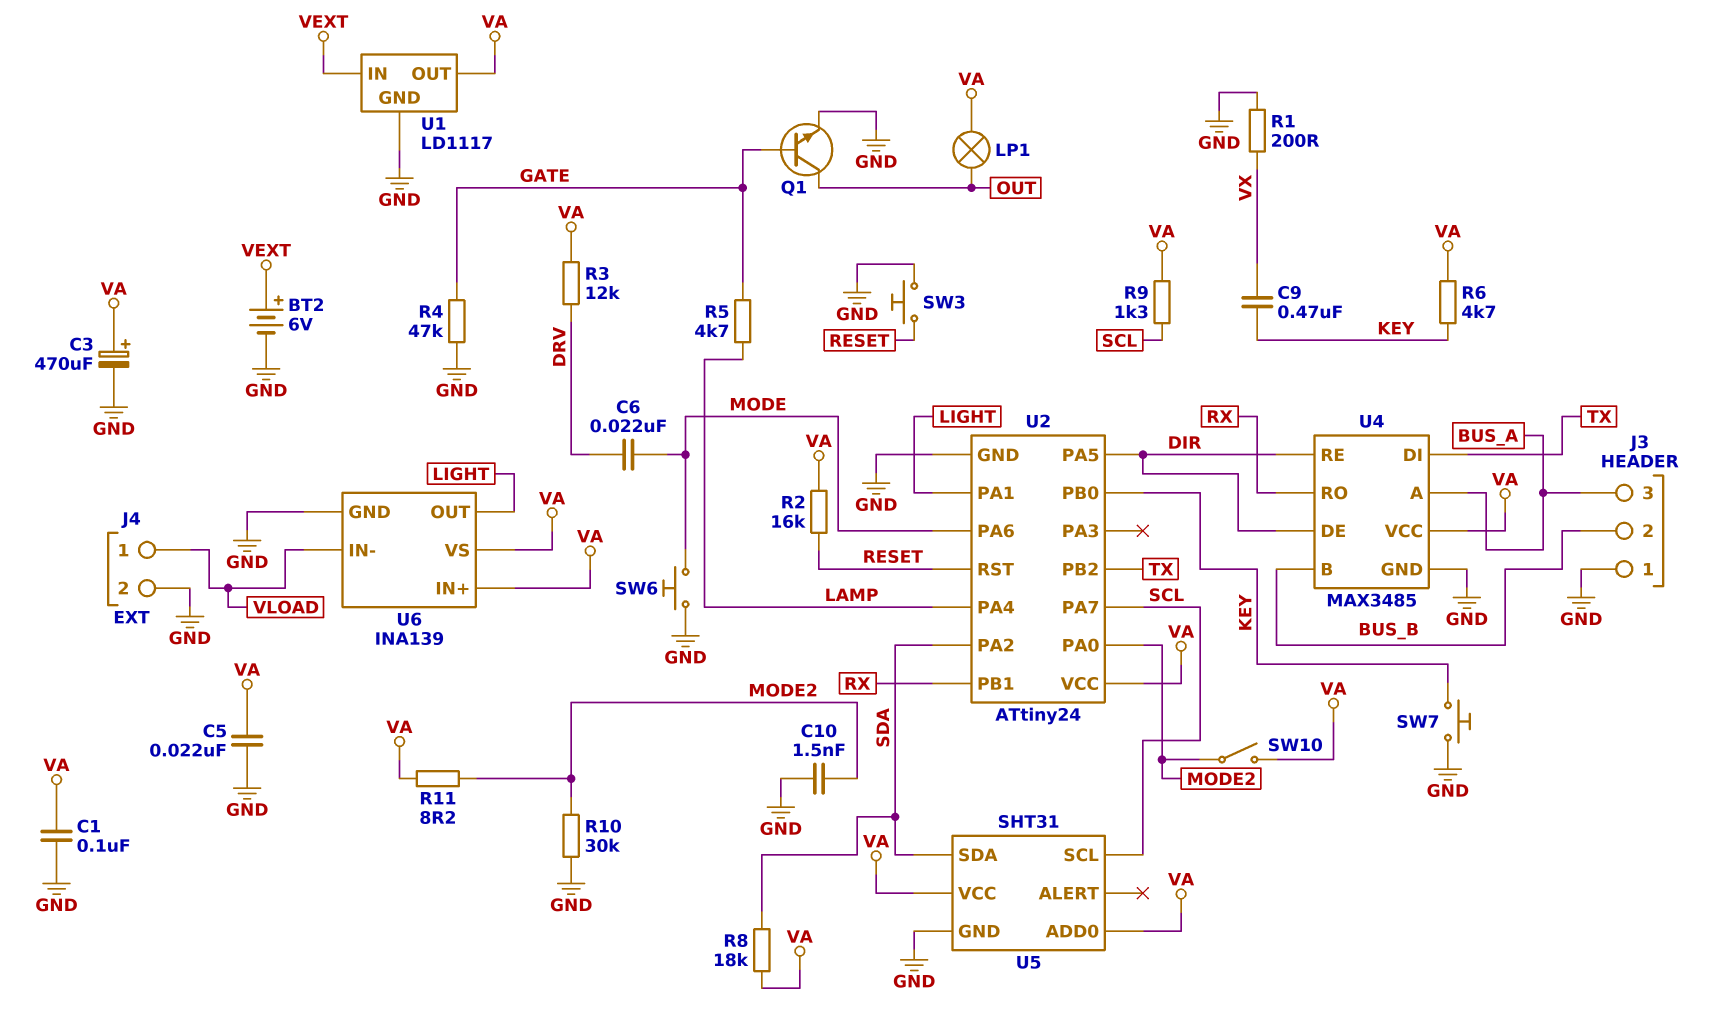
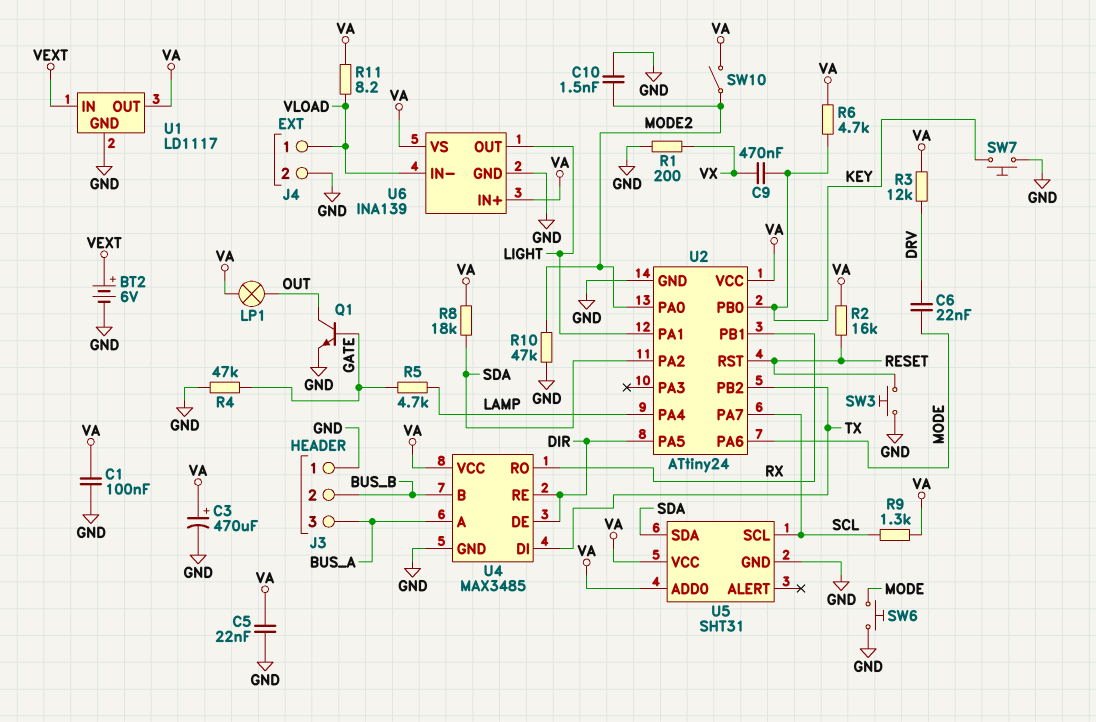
R10: 30k (GND, MODE2) -> 47k (GND, MODE2)
R11: 8.2 (MODE2, VA) -> 8.2 (VA, VLOAD)

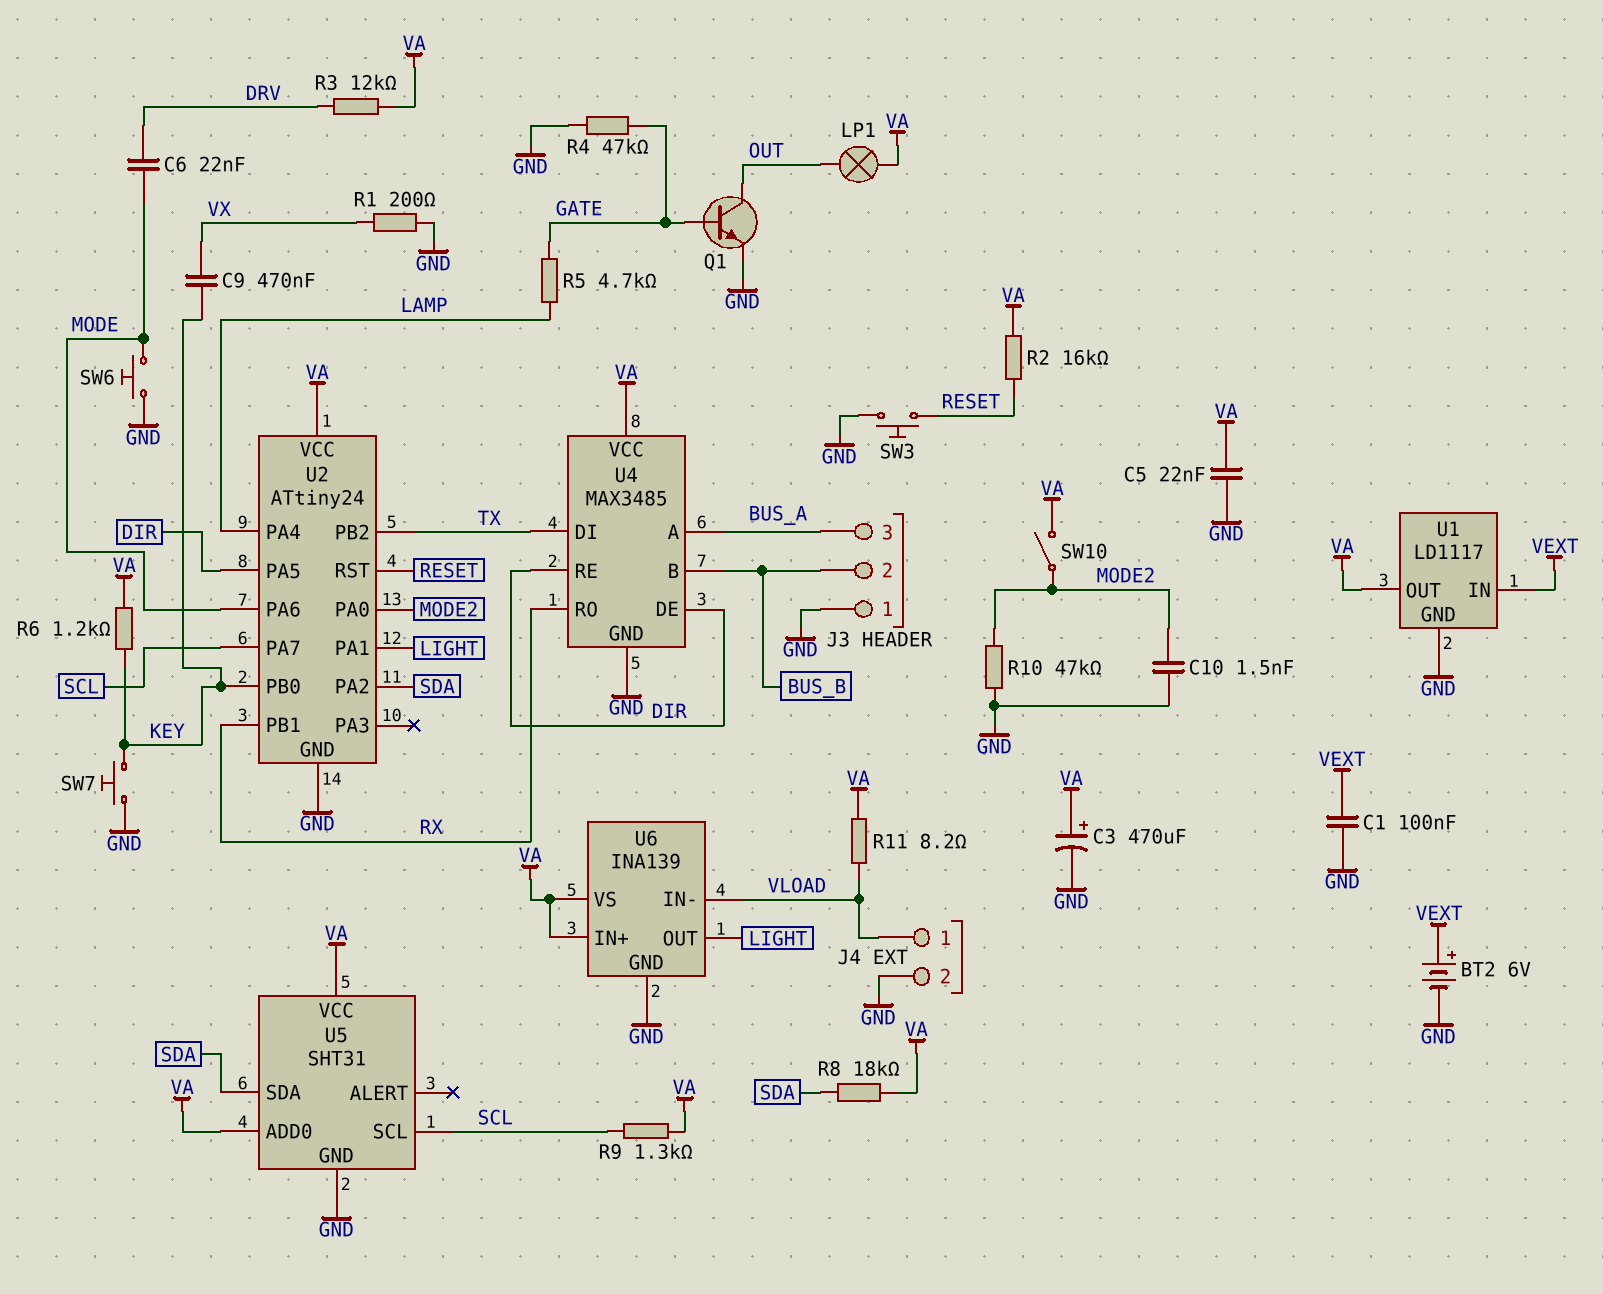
C1: 100nF (GND, VA) -> 100nF (GND, VEXT)
R6: 4.7k (KEY, VA) -> 1.2k (KEY, VA)

